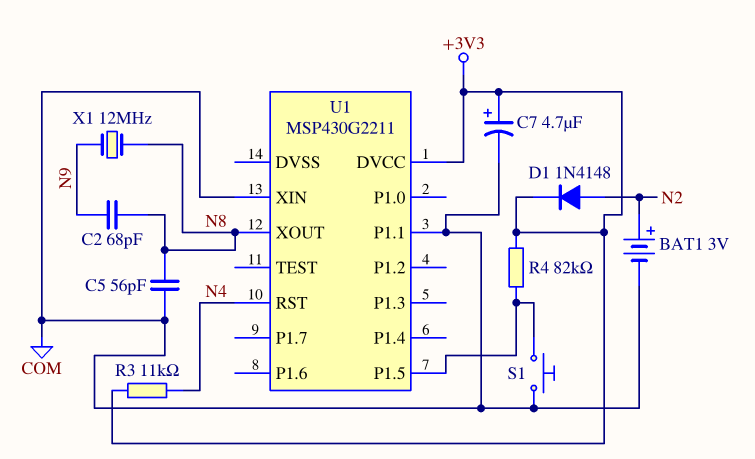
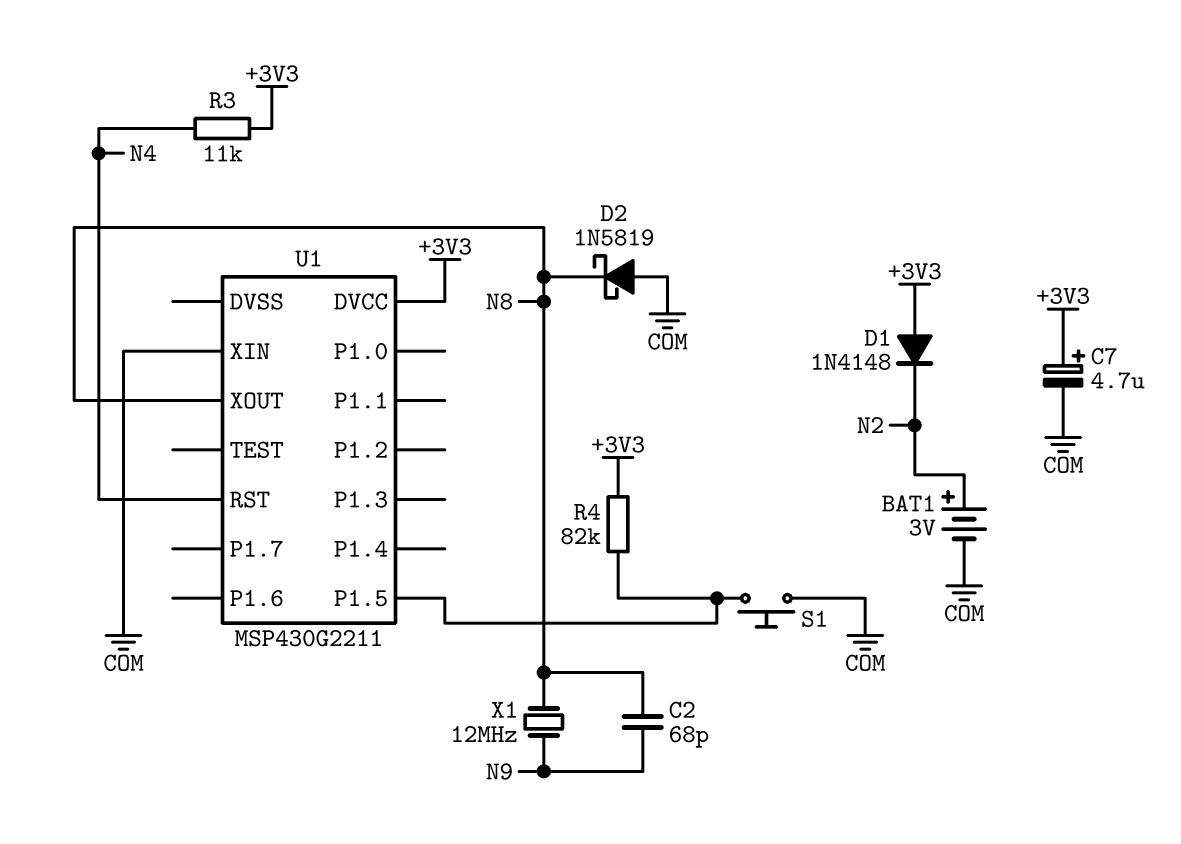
C5: 56pF (COM, N8) -> none
D1: diode 1N4148 (A N2, K +3V3) -> diode 1N4148 (A +3V3, K N2)
D2: none -> schottky 1N5819 (A COM, K N8)
U1 pin P1.1: COM -> none

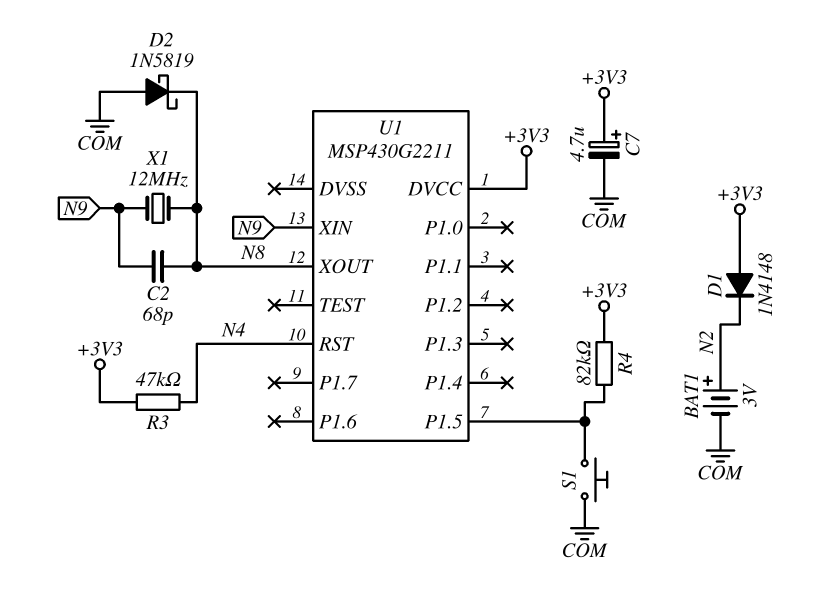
R3: 11k (+3V3, N4) -> 47k (+3V3, N4)
U1 pin XIN: COM -> N9

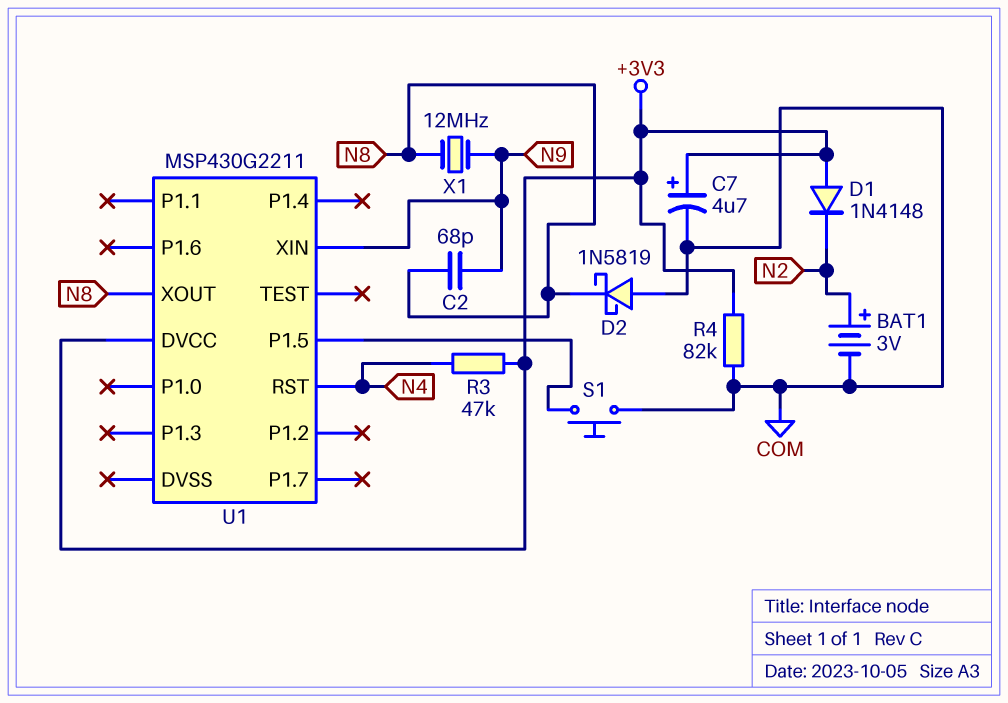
R4: 82k (+3V3, U1/P1.5) -> 82k (+3V3, COM)

